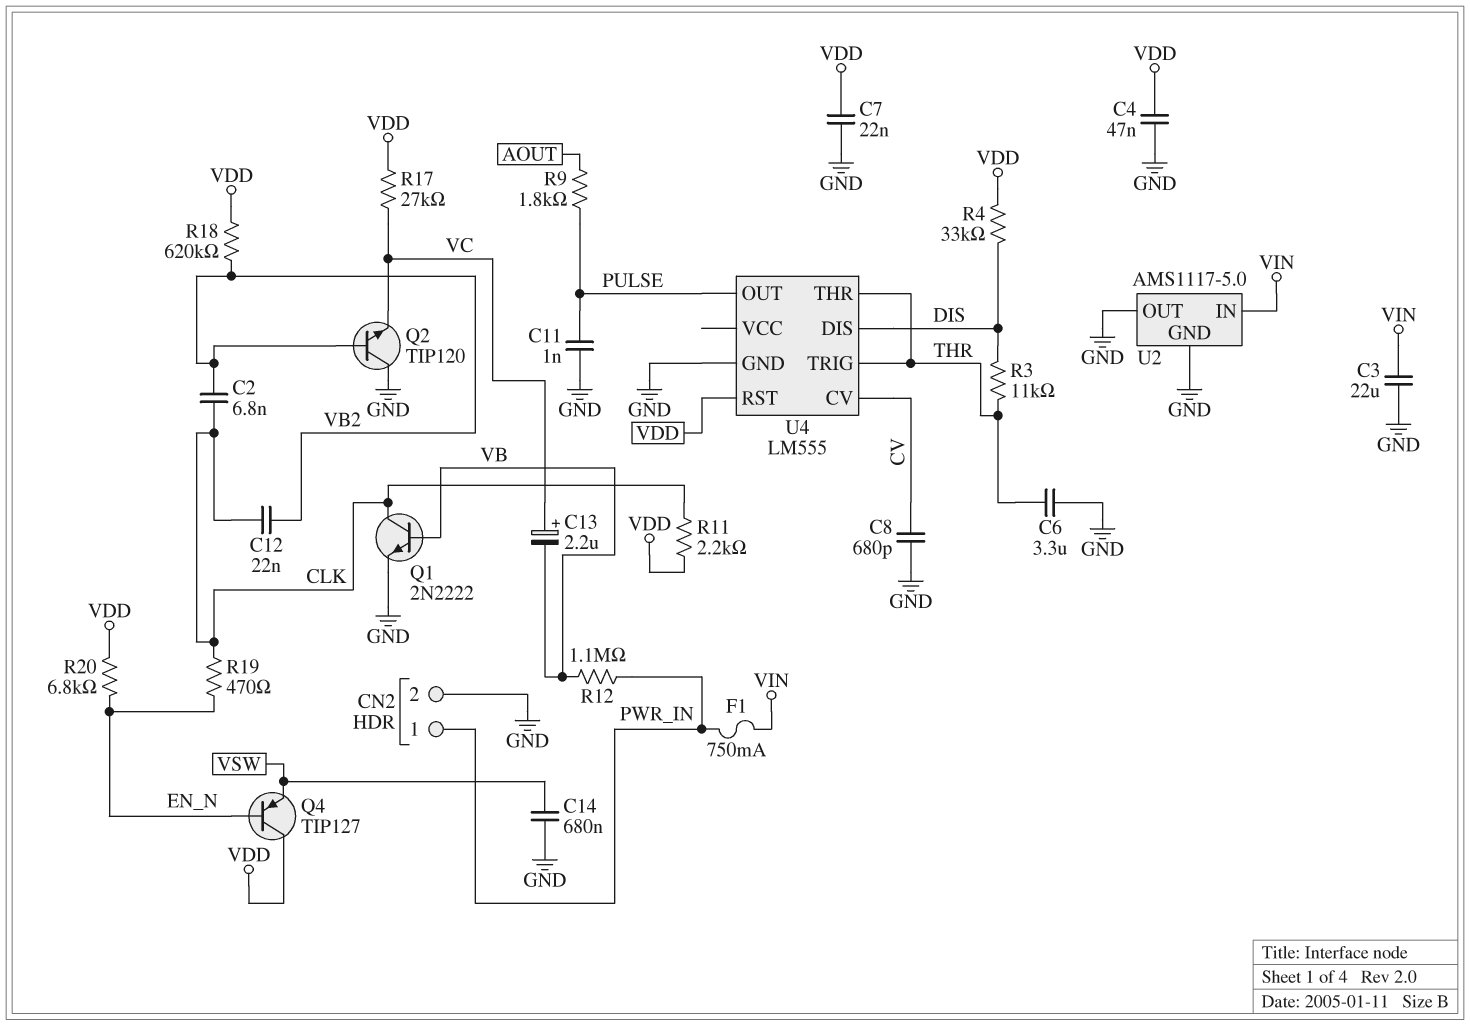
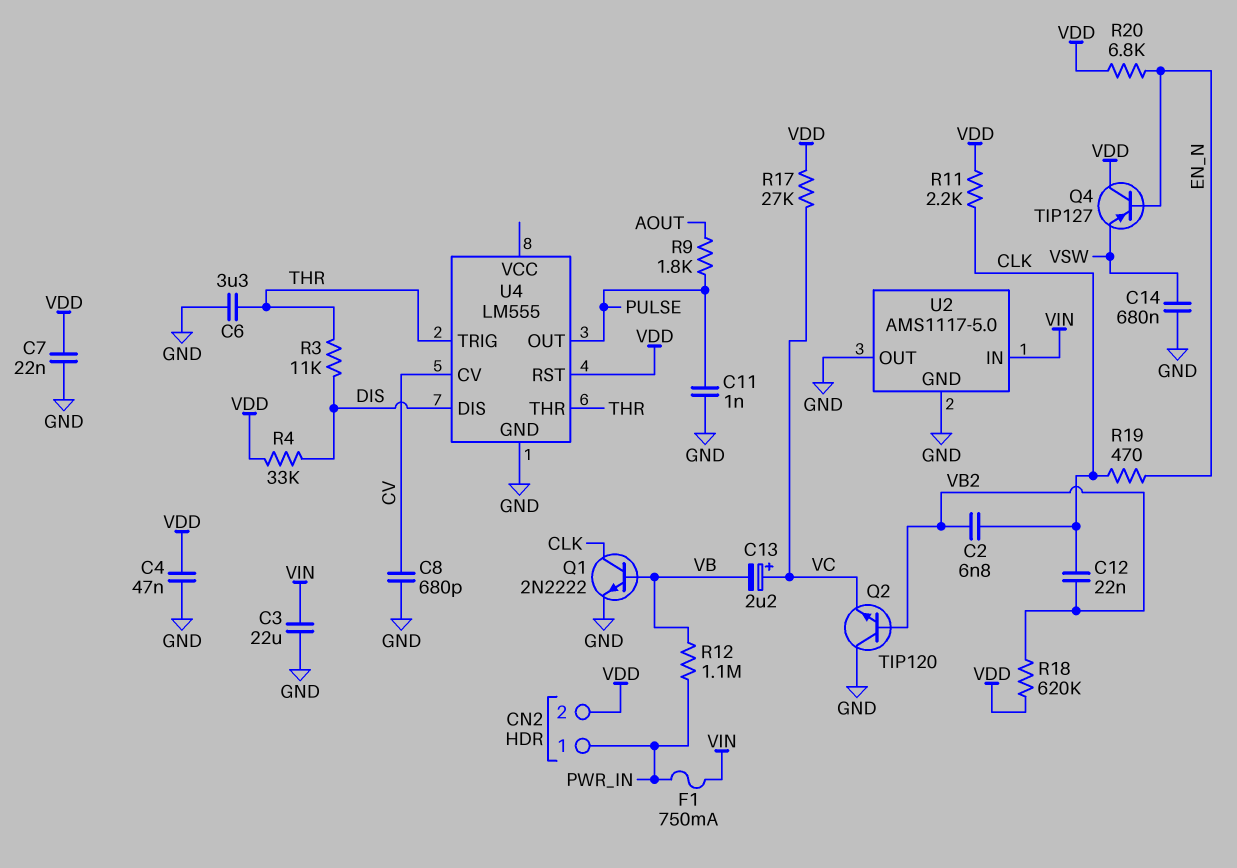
CN2 pin 2: GND -> VDD

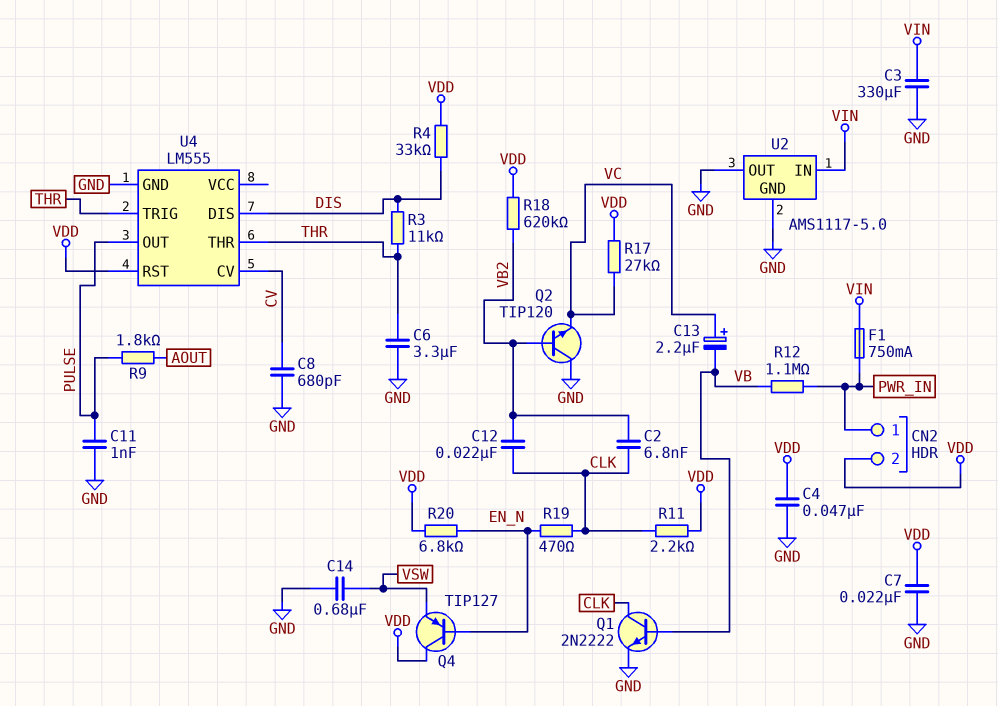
C3: 22uF (GND, VIN) -> 330uF (GND, VIN)

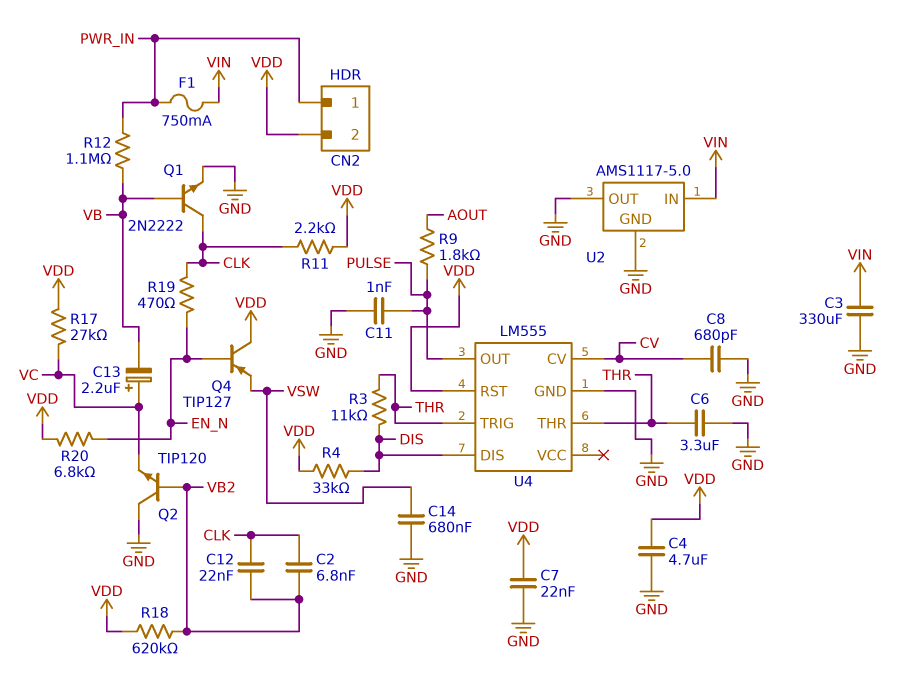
C4: 47nF (GND, VDD) -> 4.7uF (GND, VDD)

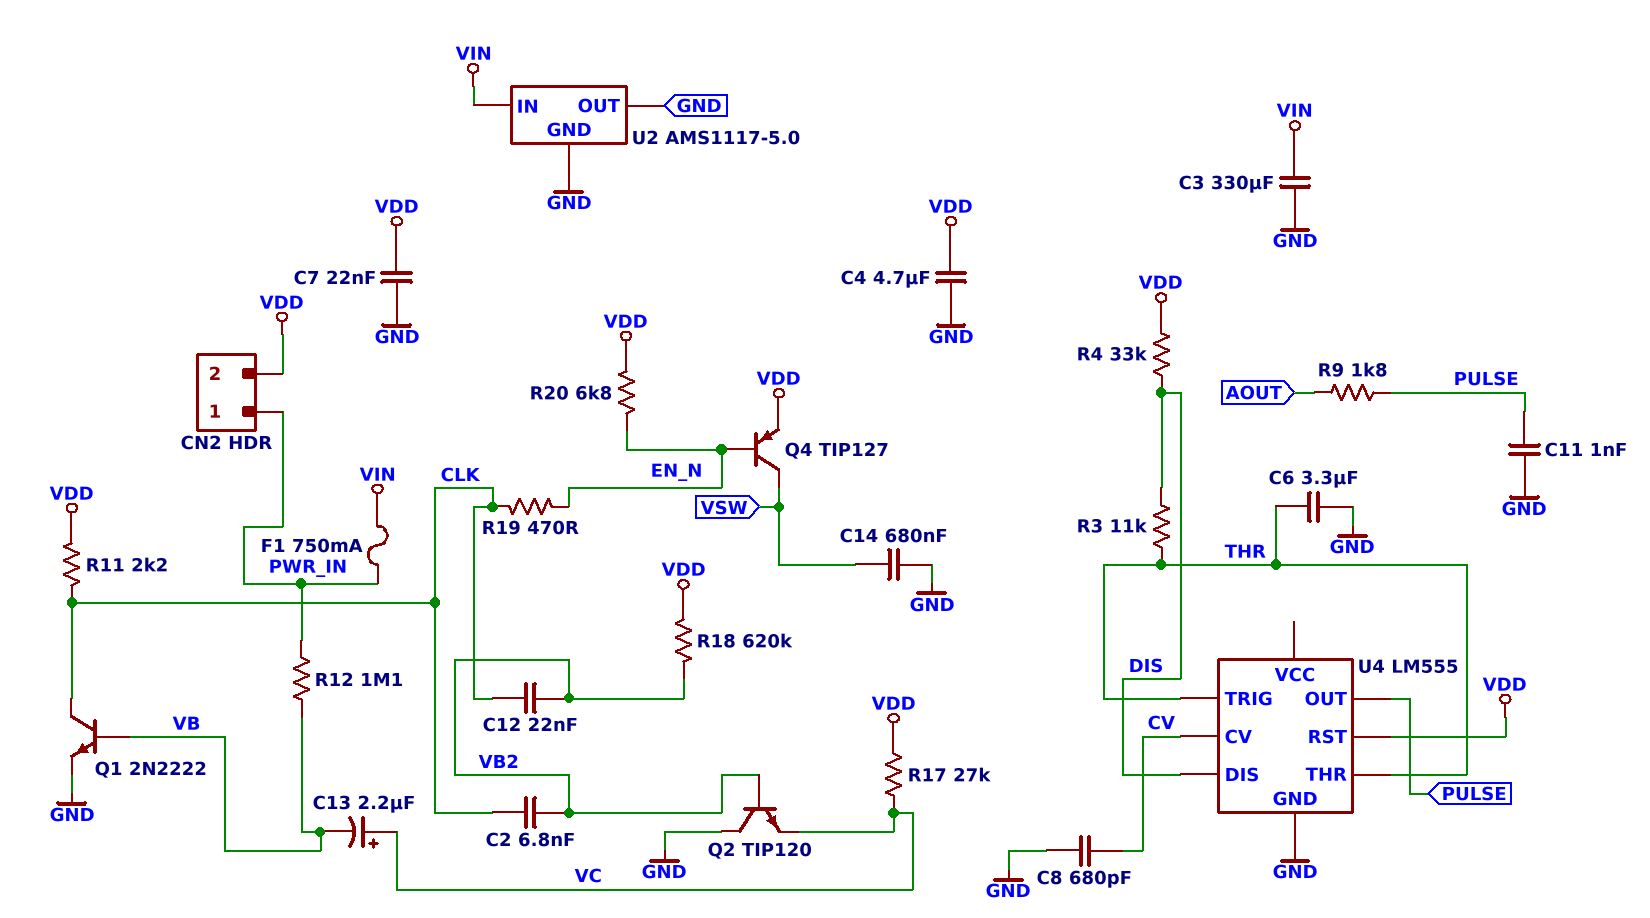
Q4: PNP TIP127 (B EN_N, C VDD, E VSW) -> PNP TIP127 (B EN_N, C VSW, E VDD)

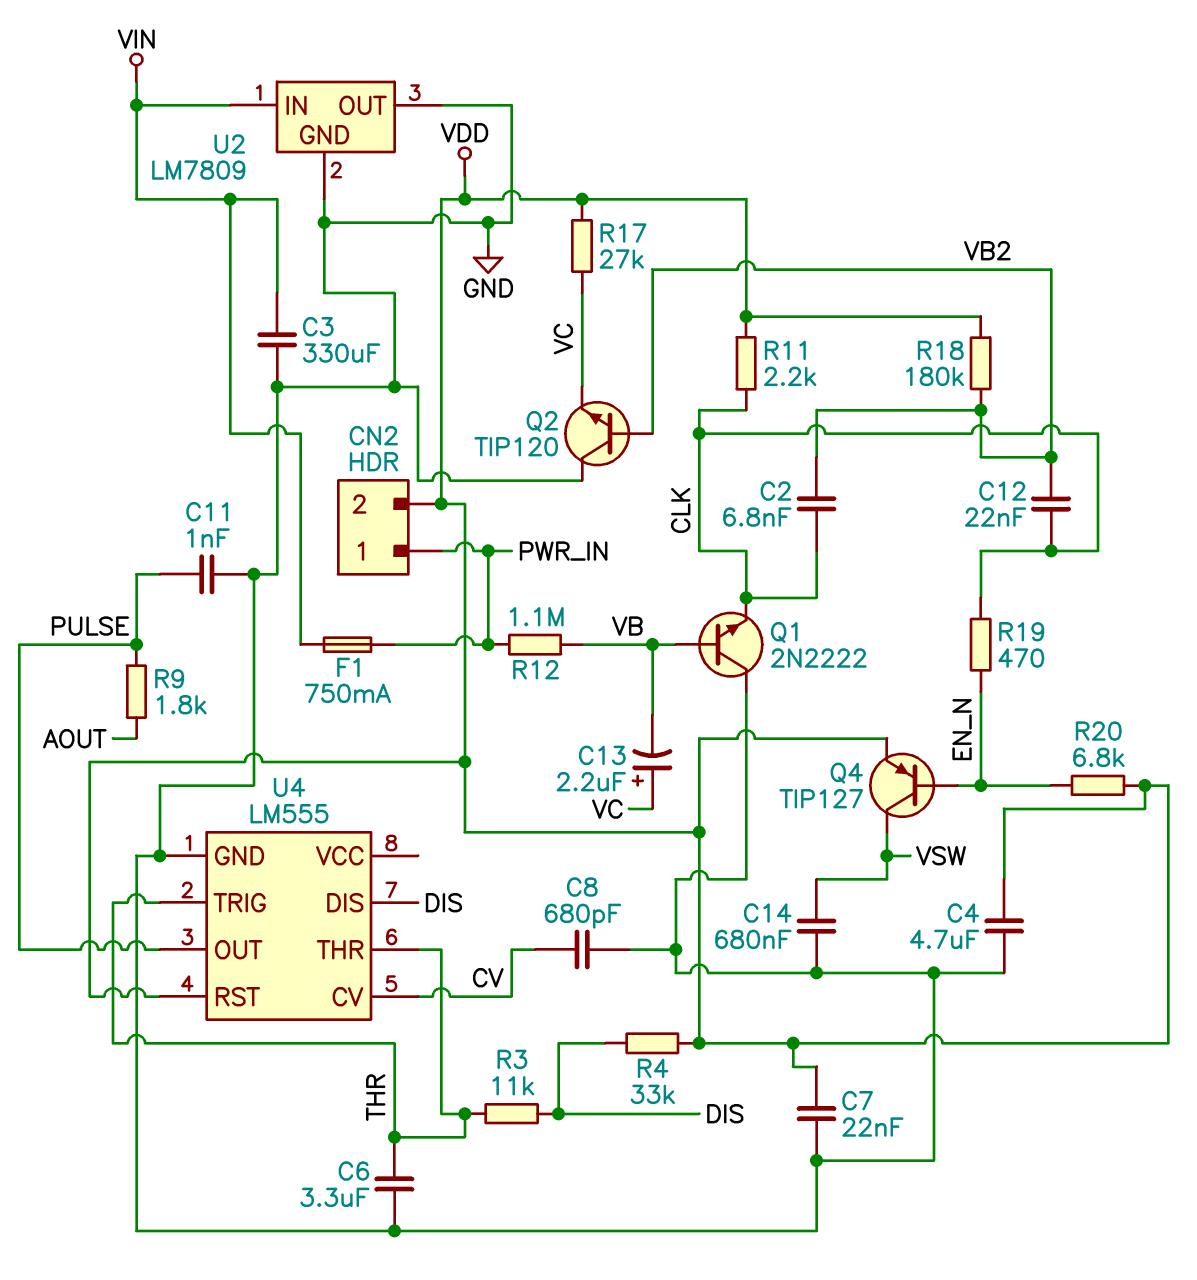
Q1: NPN 2N2222 (B VB, C CLK, E GND) -> NPN 2N2222 (B VB, C GND, E CLK)
R18: 620k (VB2, VDD) -> 180k (VB2, VDD)
U2: AMS1117-5.0 -> LM7809

